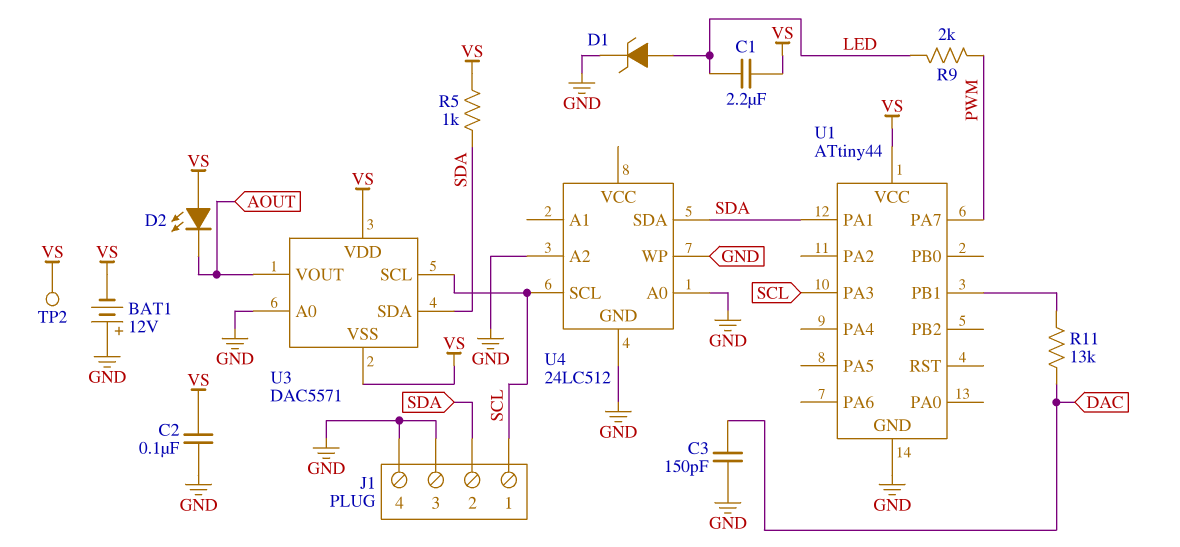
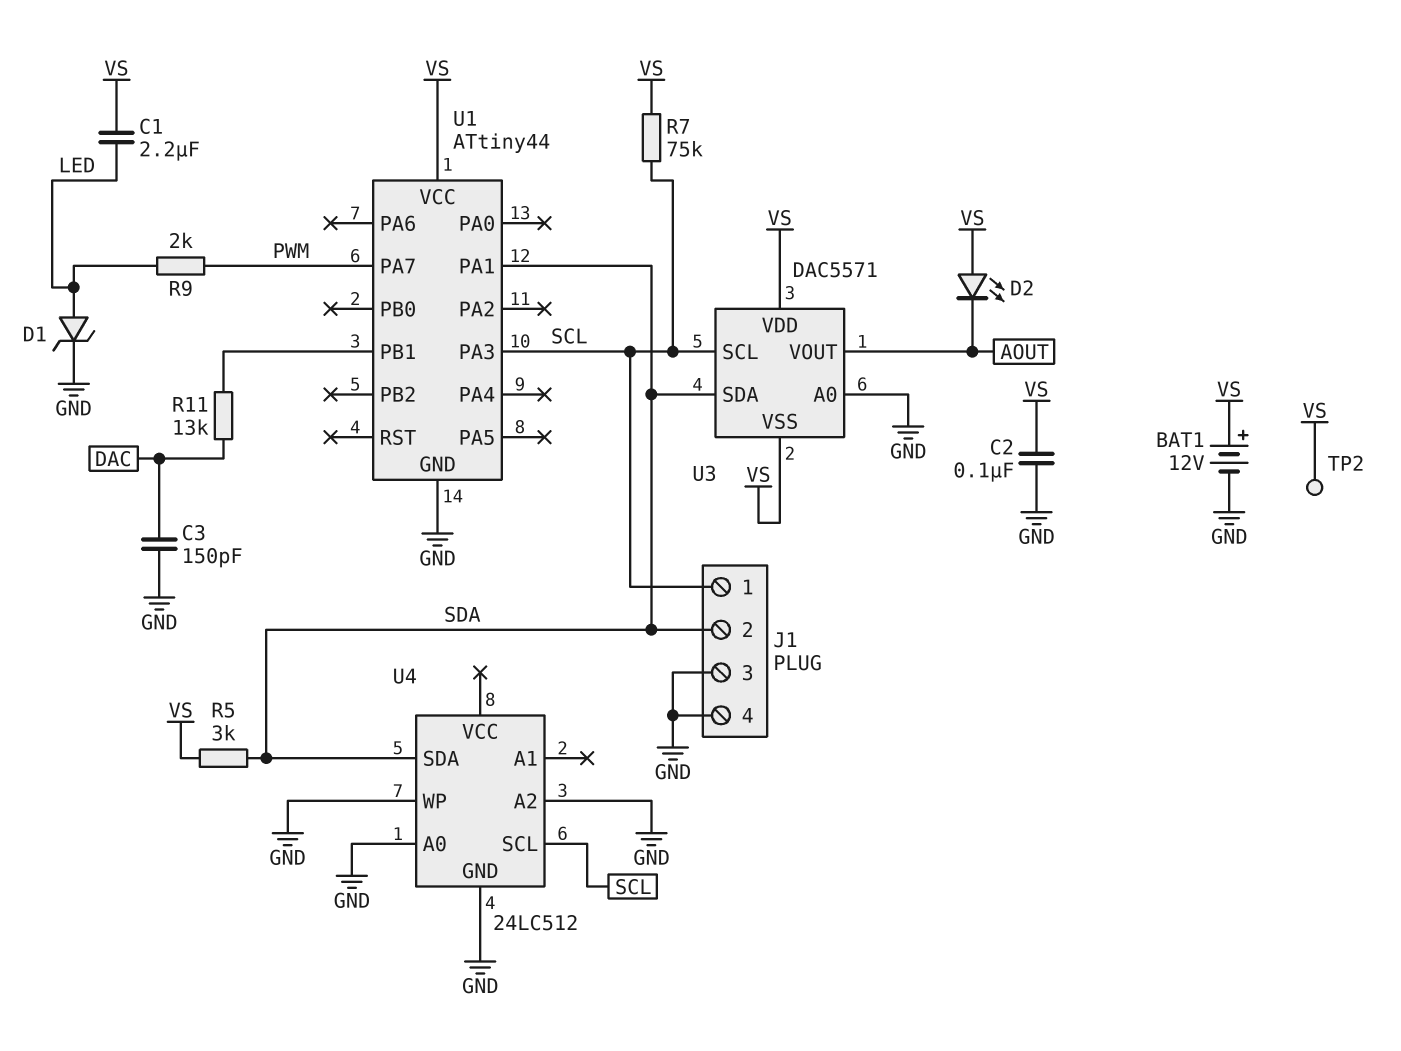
BAT1: 12V (plus GND, minus VS) -> 12V (plus VS, minus GND)
R5: 1k (SDA, VS) -> 3k (SDA, VS)
R7: none -> 75k (SCL, VS)

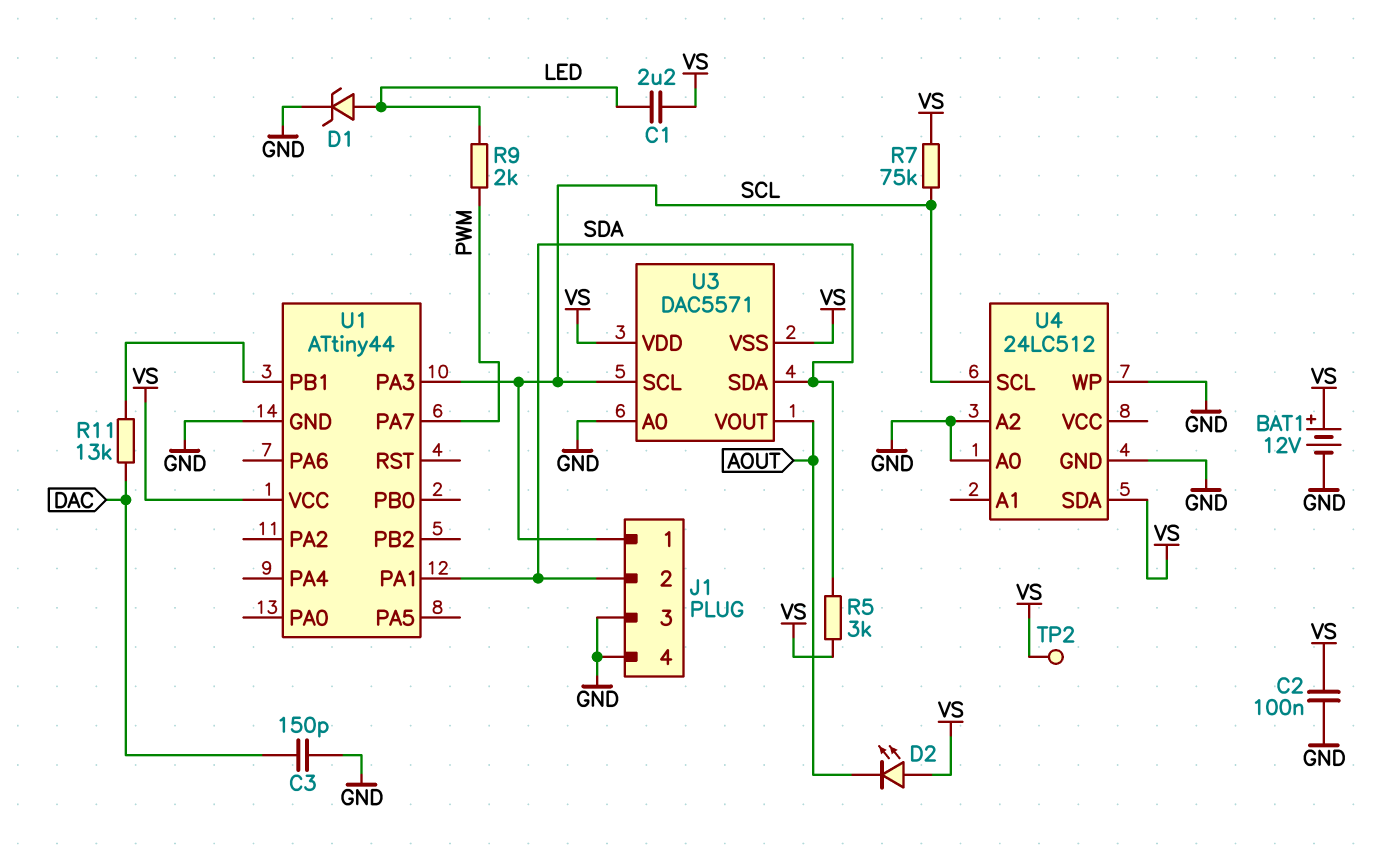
U4 pin SDA: SDA -> VS

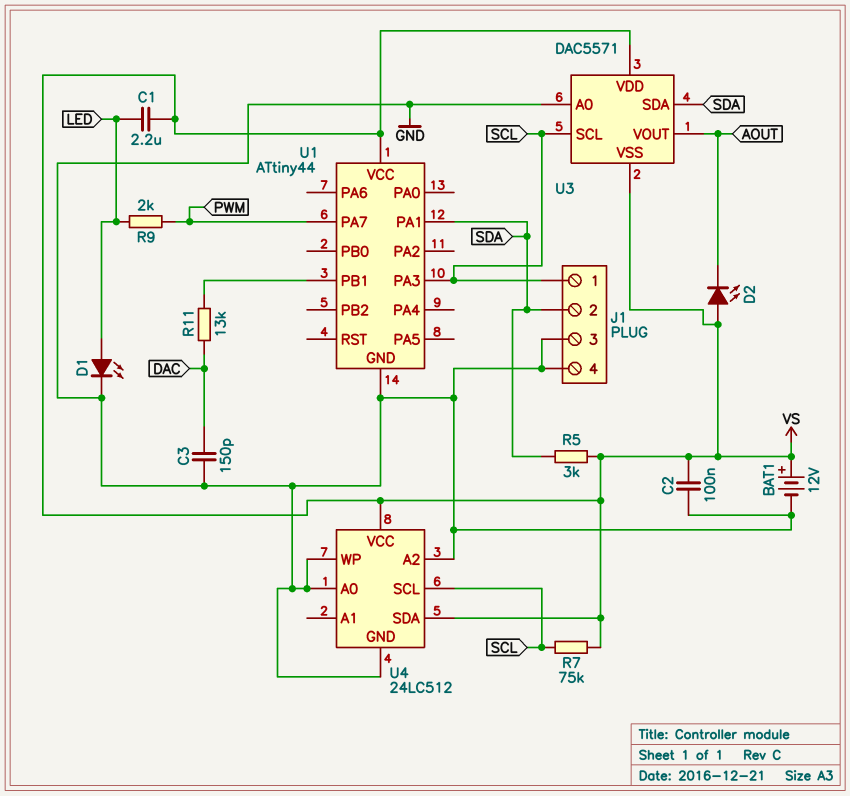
D1: zener (A LED, K GND) -> LED (A LED, K GND)
TP2: test point (VS) -> none
U4 pin VCC: none -> VS

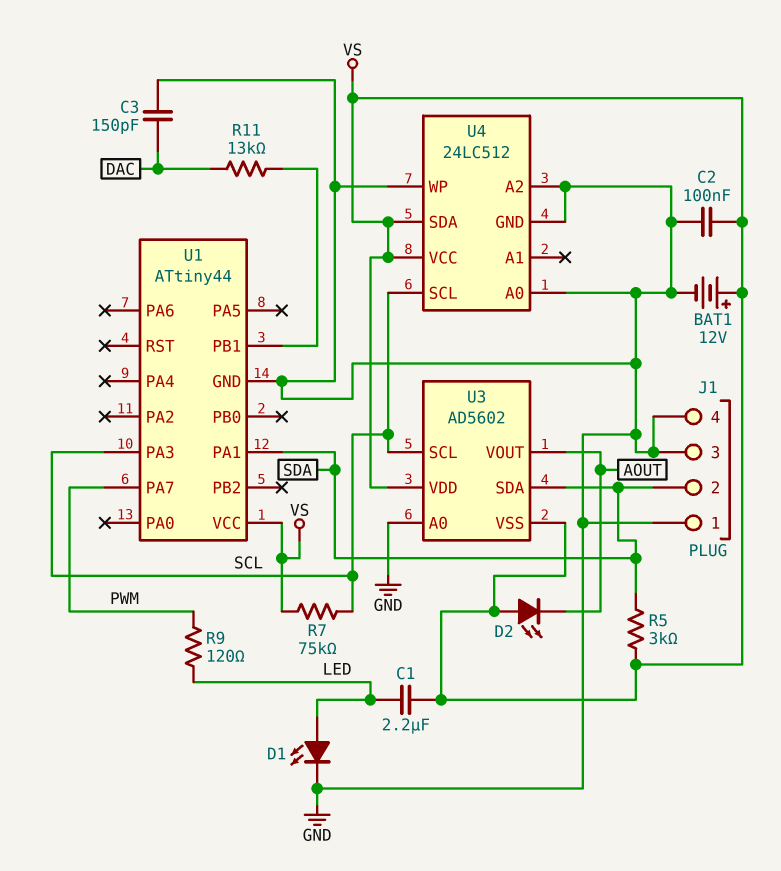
J1 pin 1: SCL -> GND
R9: 2k (LED, PWM) -> 120 (LED, PWM)
U3: DAC5571 -> AD5602

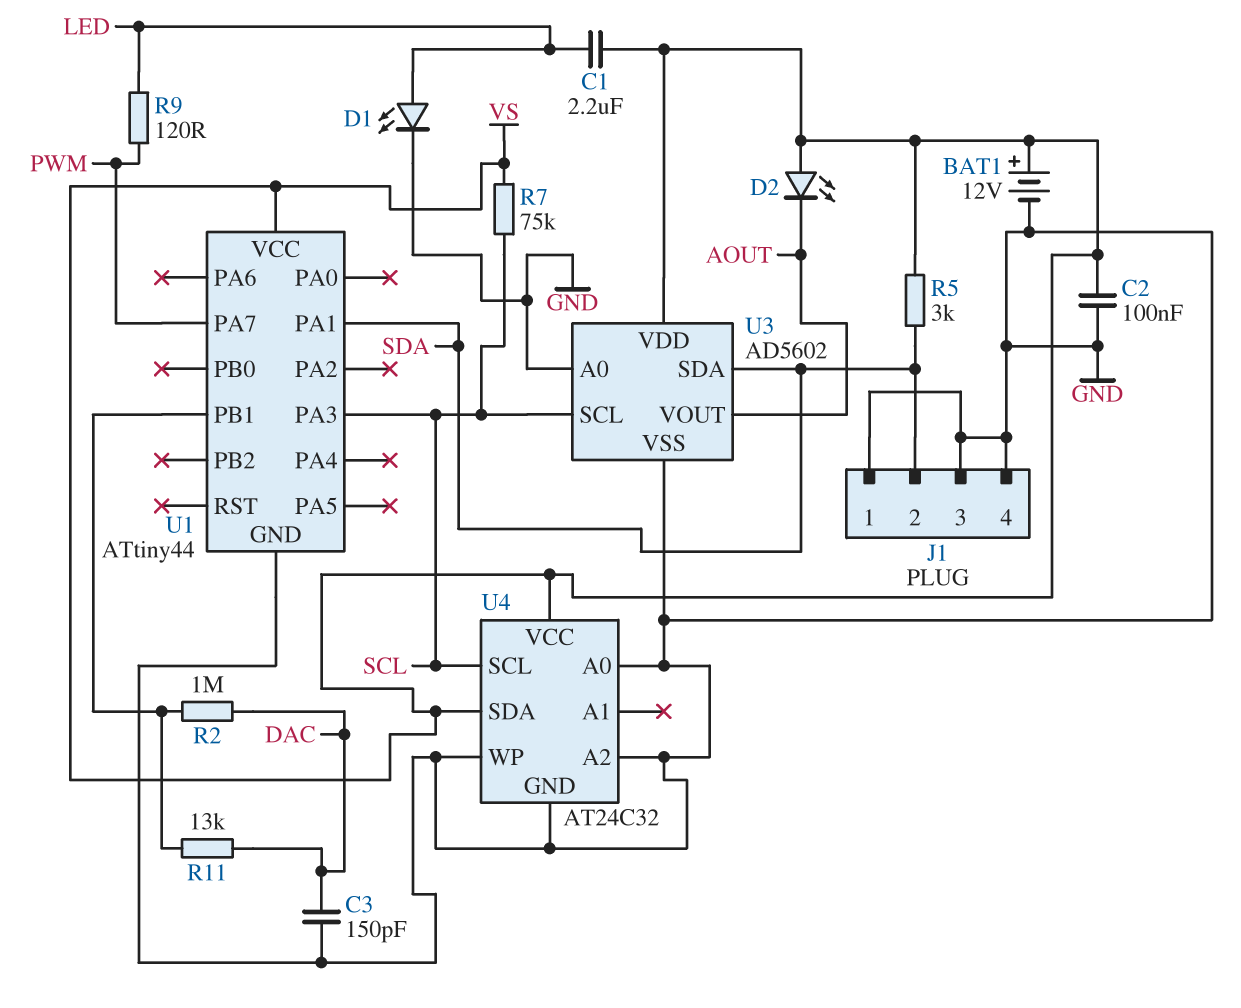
R2: none -> 1M (DAC, U1/PB1)
U3 pin VSS: VS -> GND
U4: 24LC512 -> AT24C32

